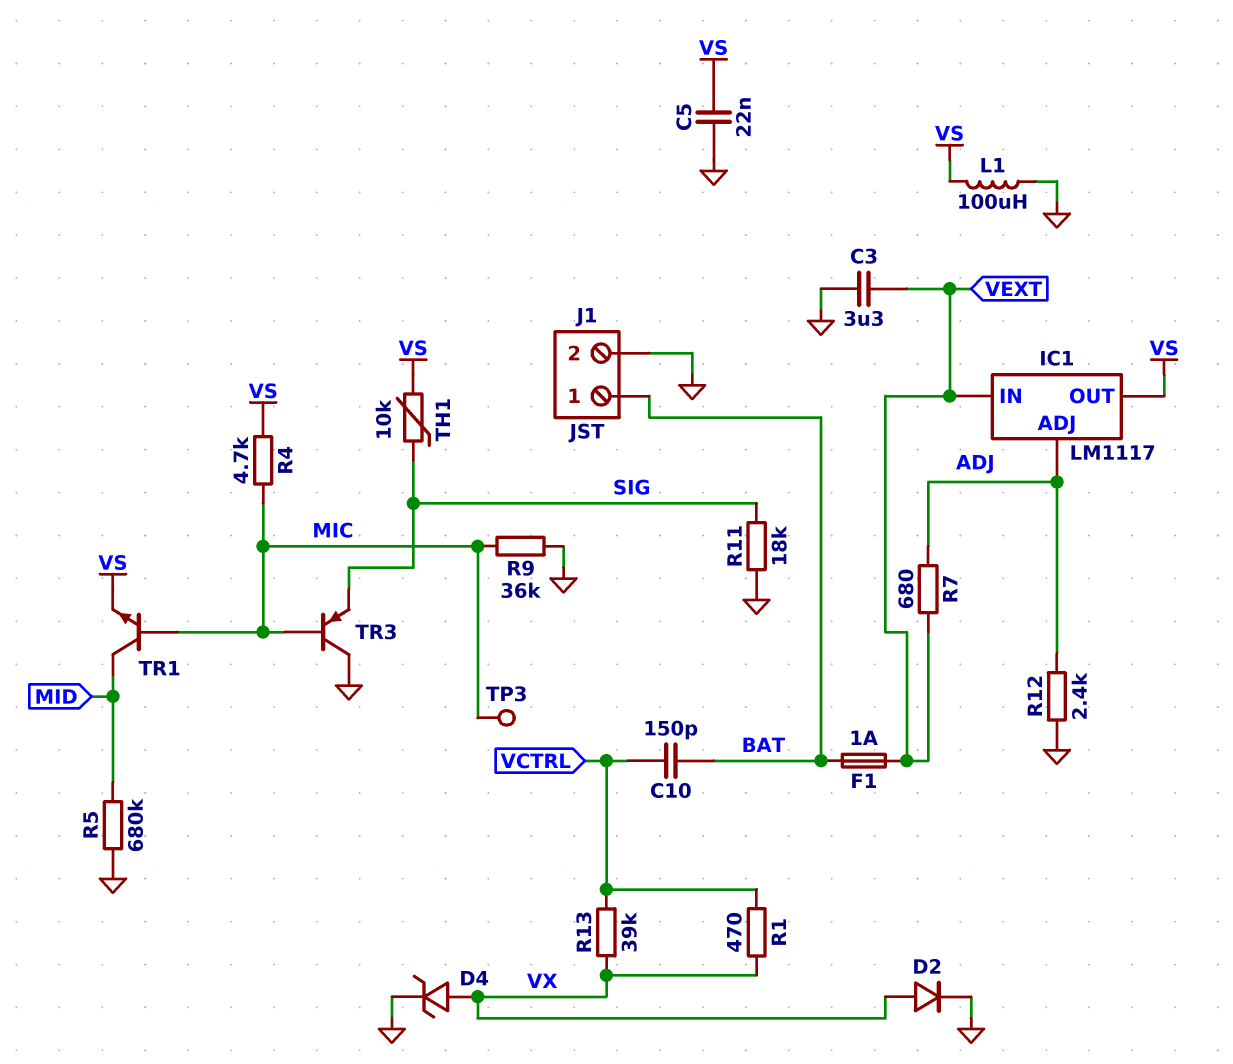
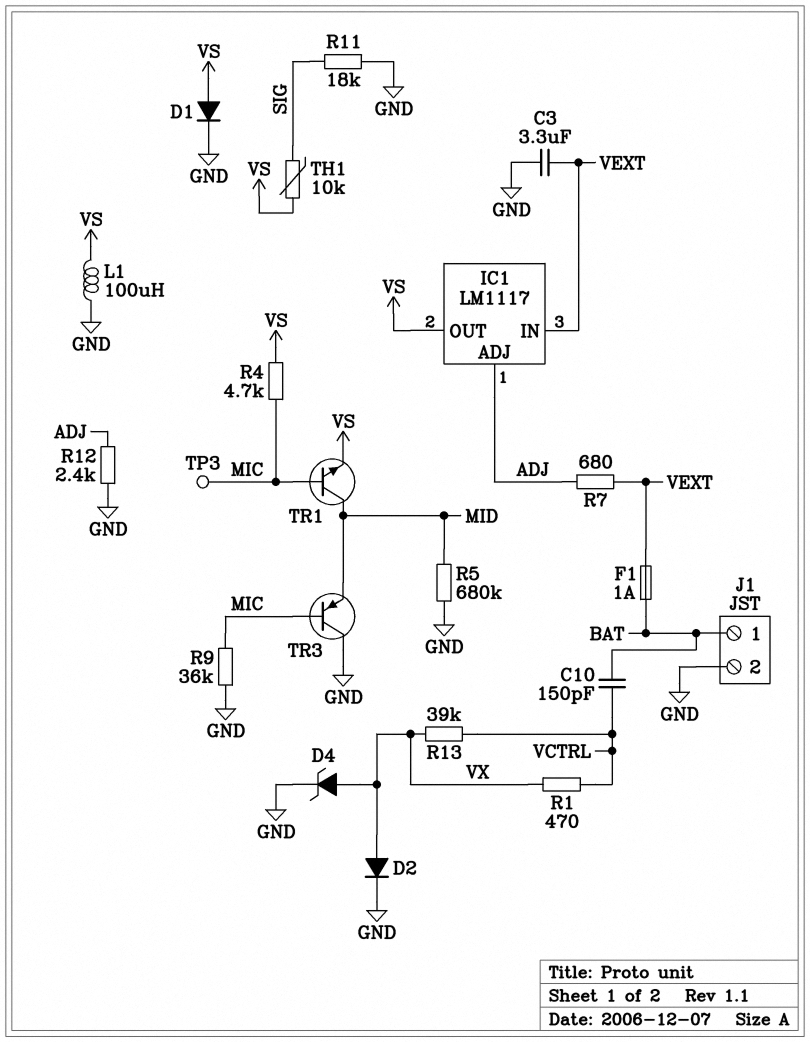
C5: 22nF (GND, VS) -> none
D1: none -> diode (A VS, K GND)
TR3: PNP (B MIC, C GND, E SIG) -> PNP (B MIC, C GND, E MID)

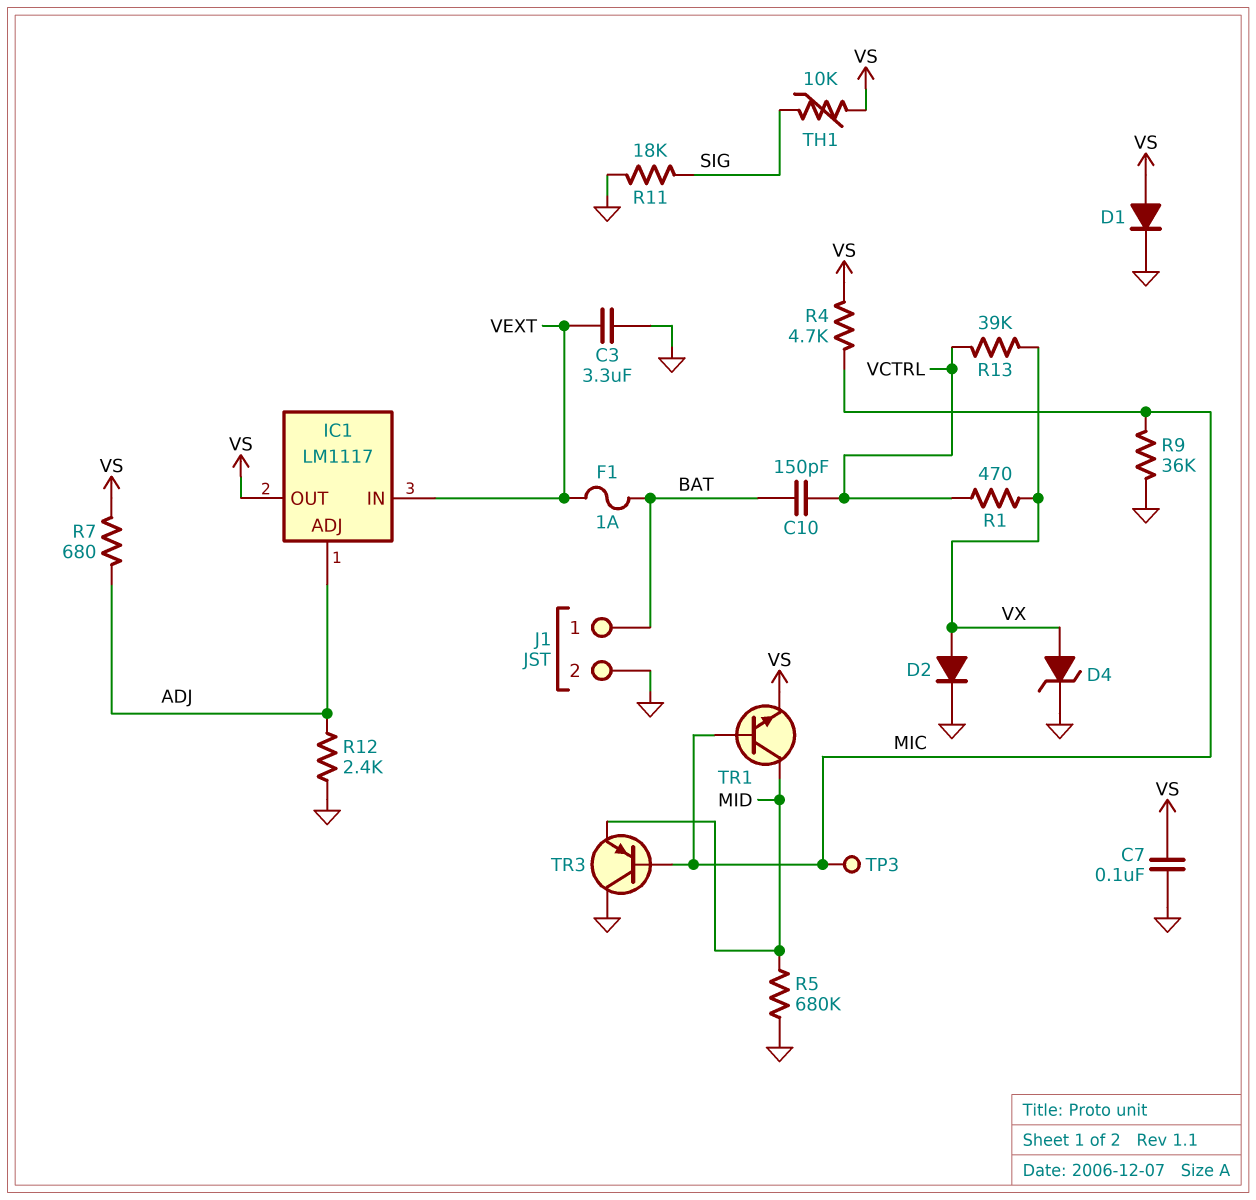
C7: none -> 100nF (GND, VS)
L1: 100uH (GND, VS) -> none
R7: 680 (ADJ, VEXT) -> 680 (ADJ, VS)

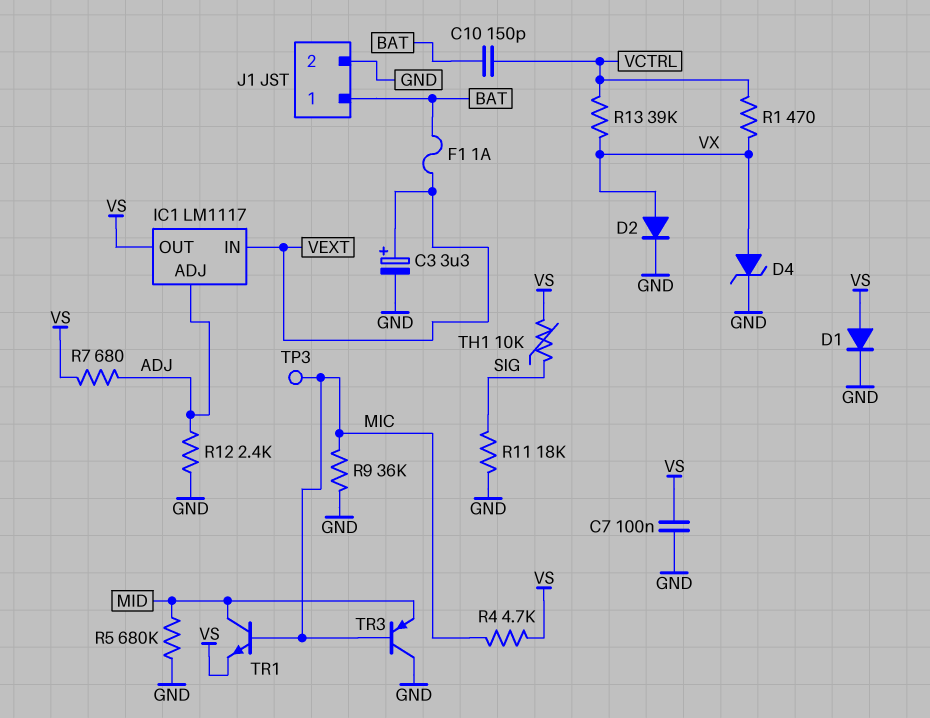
C3: 3.3uF (GND, VEXT) -> 3.3uF (plus VEXT, minus GND)

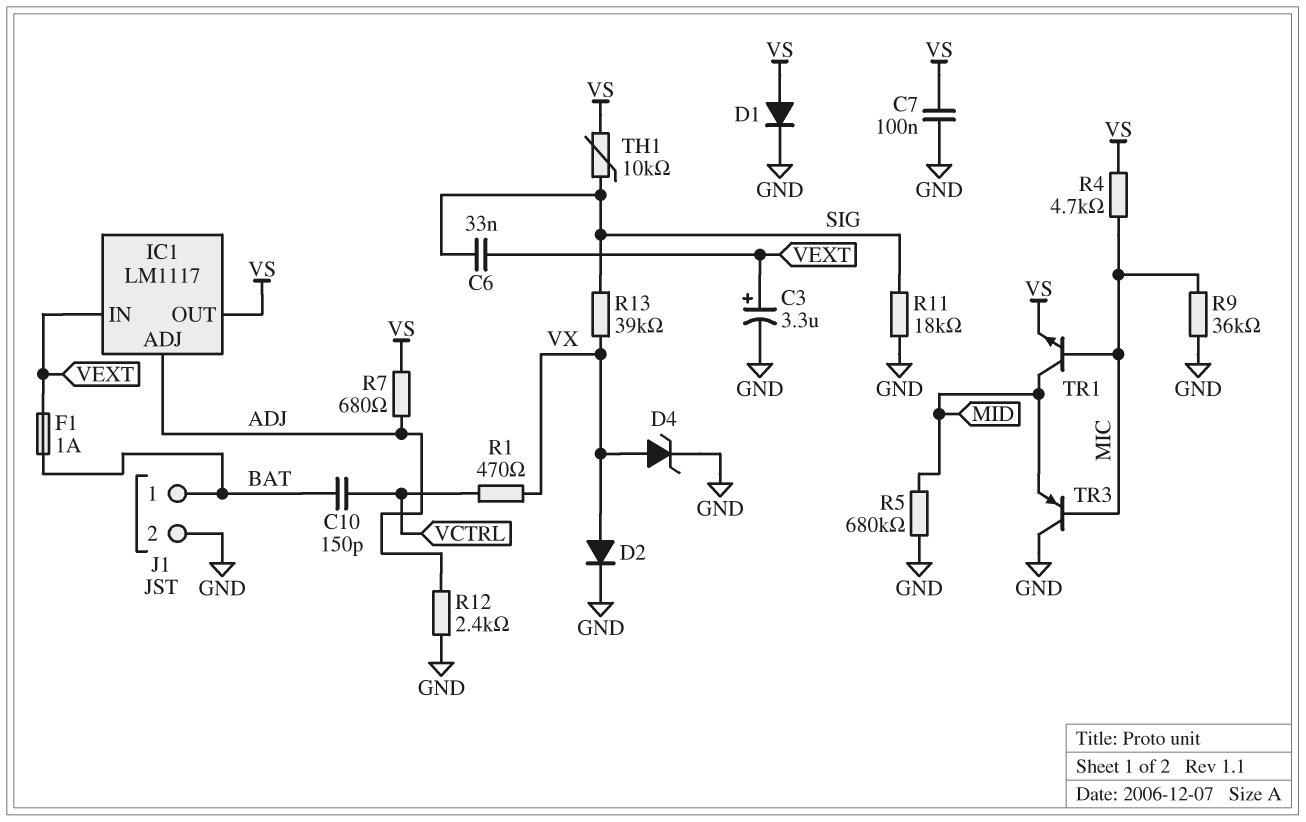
C6: none -> 33nF (SIG, VEXT)
R13: 39k (VCTRL, VX) -> 39k (SIG, VX)
TP3: test point (MIC) -> none

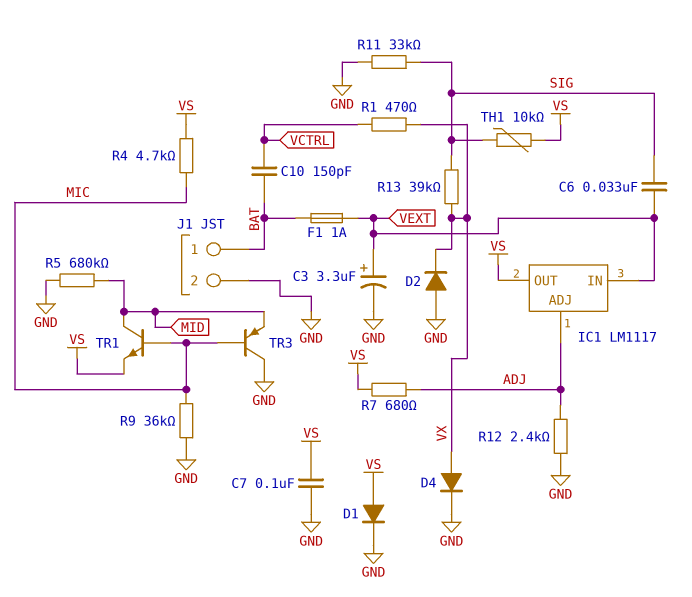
D2: diode (A VX, K GND) -> diode (A GND, K VX)
D4: zener (A VX, K GND) -> diode (A VX, K GND)
R11: 18k (GND, SIG) -> 33k (GND, SIG)

